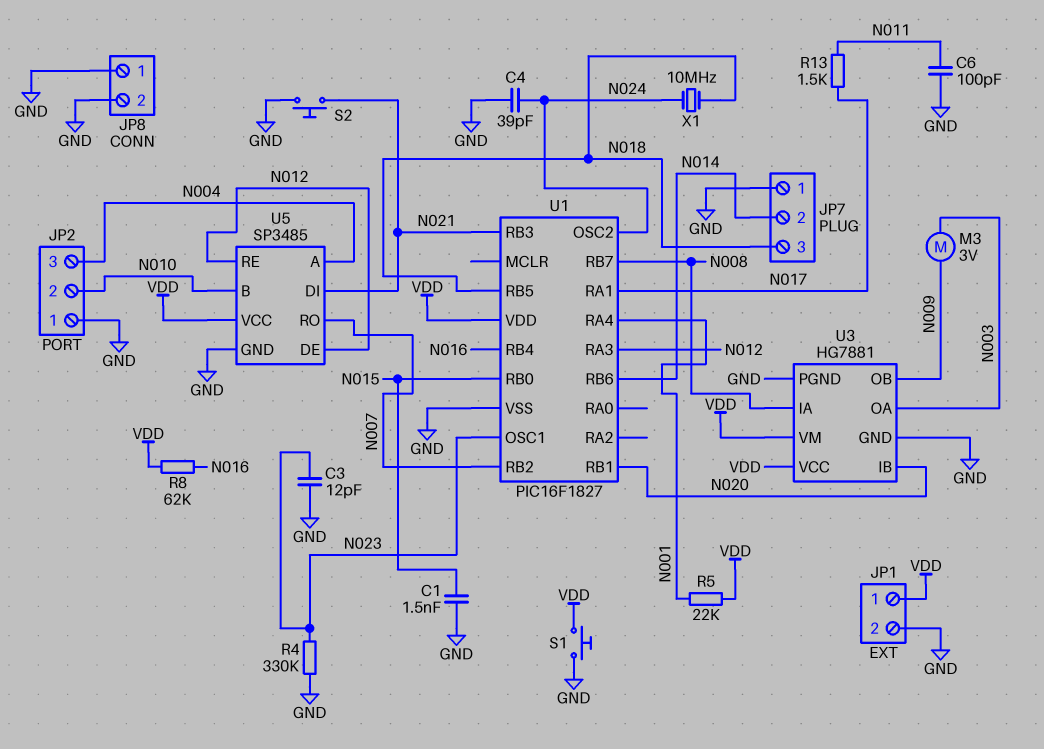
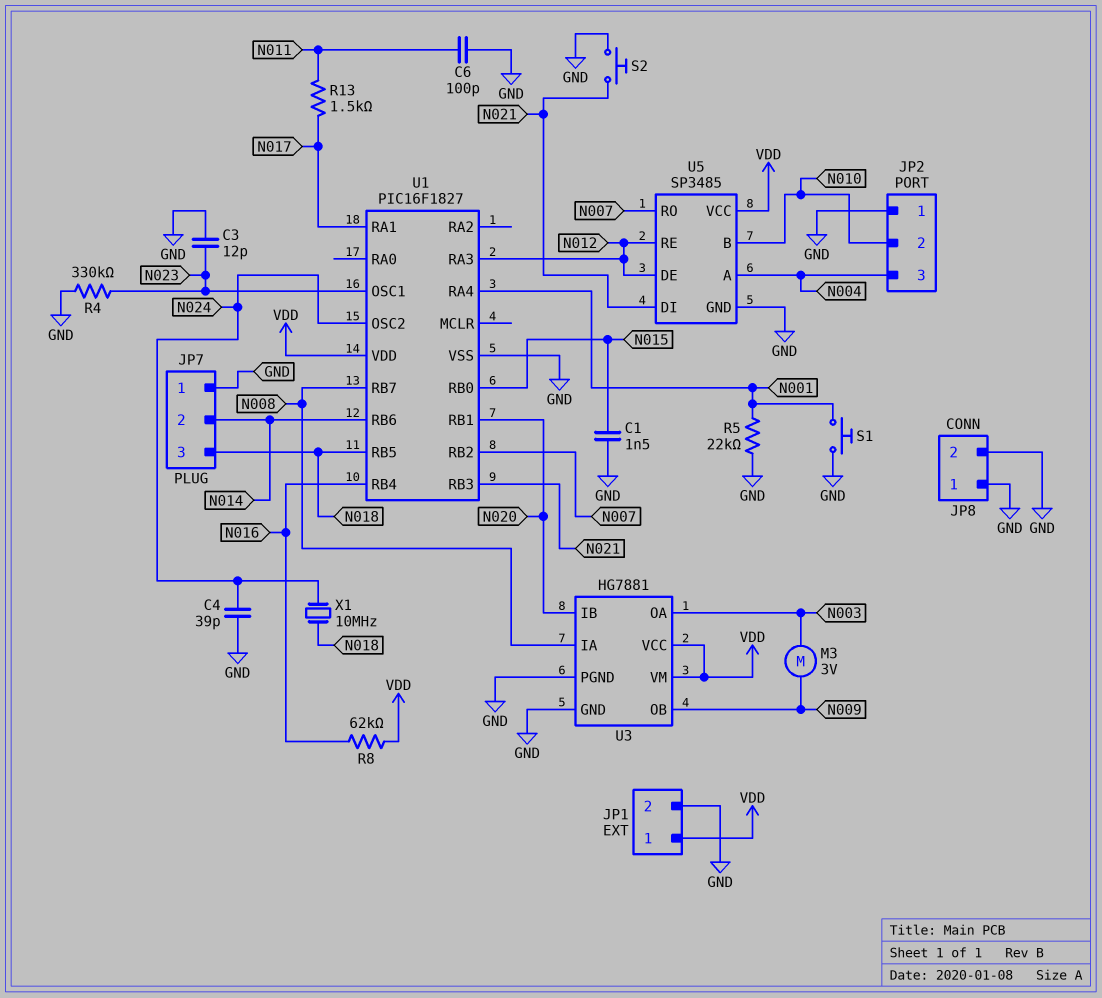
R5: 22k (N001, VDD) -> 22k (GND, N001)
S1: button (GND, VDD) -> button (GND, N001)

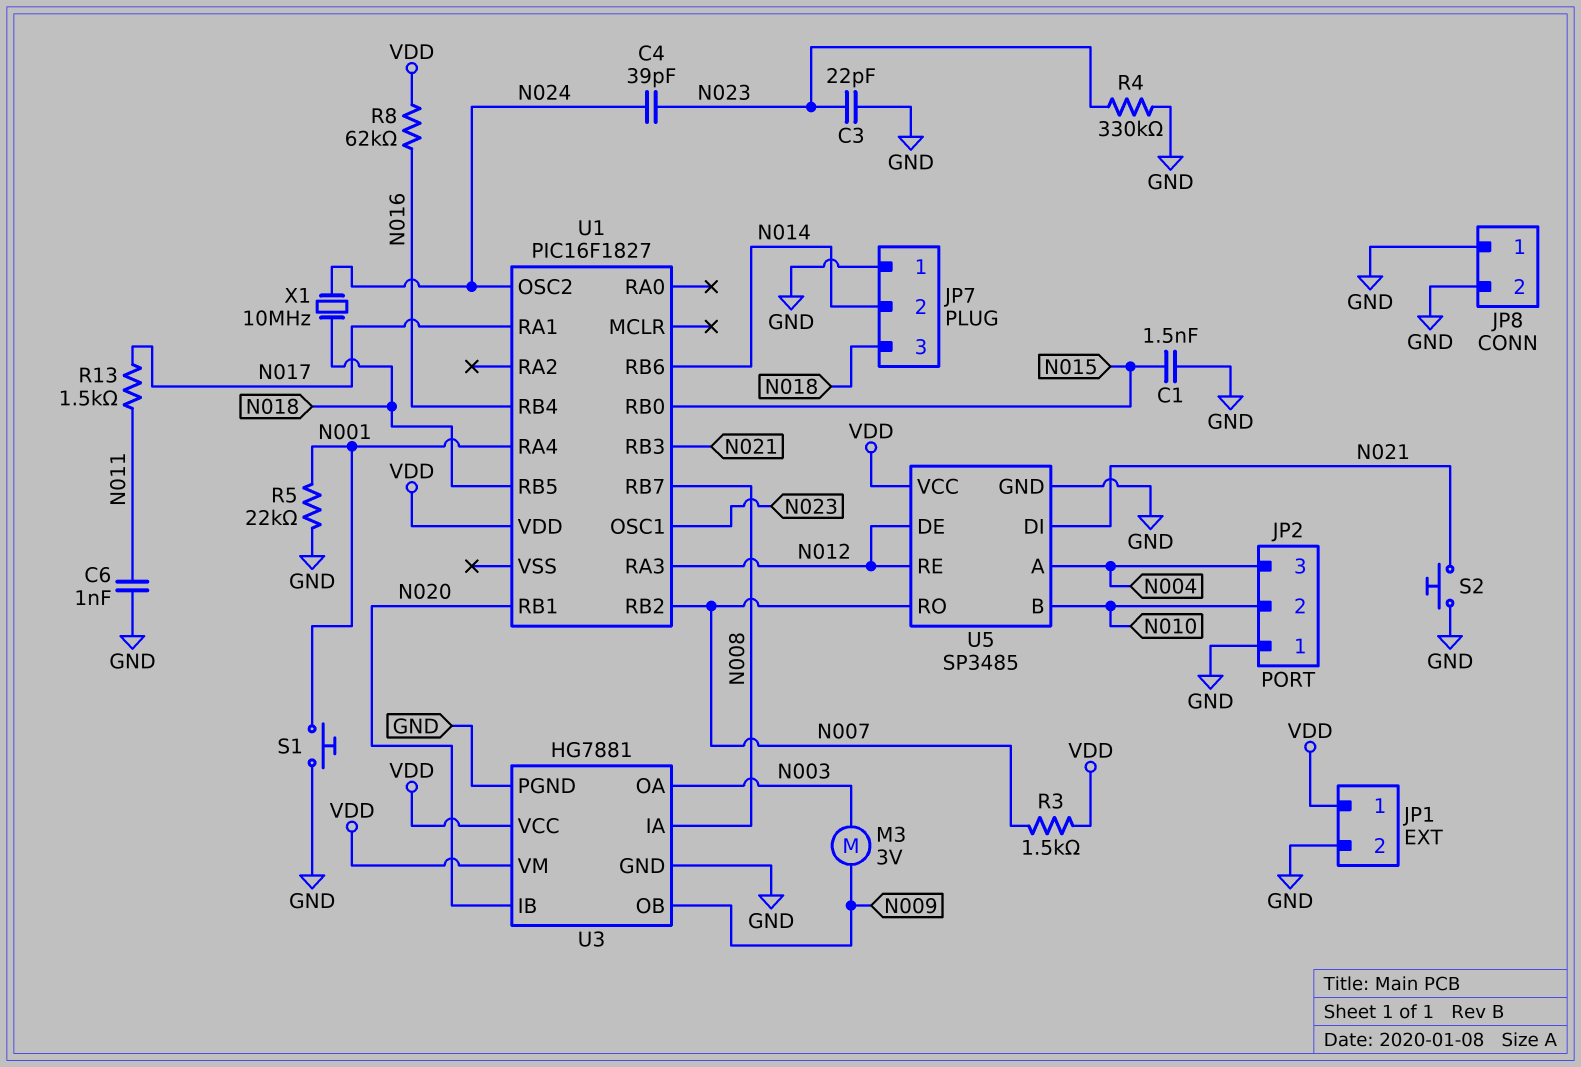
C3: 12pF (GND, N023) -> 22pF (GND, N023)
C4: 39pF (GND, N024) -> 39pF (N023, N024)
C6: 100pF (GND, N011) -> 1nF (GND, N011)
R3: none -> 1.5k (N007, VDD)
U1 pin VSS: GND -> none

